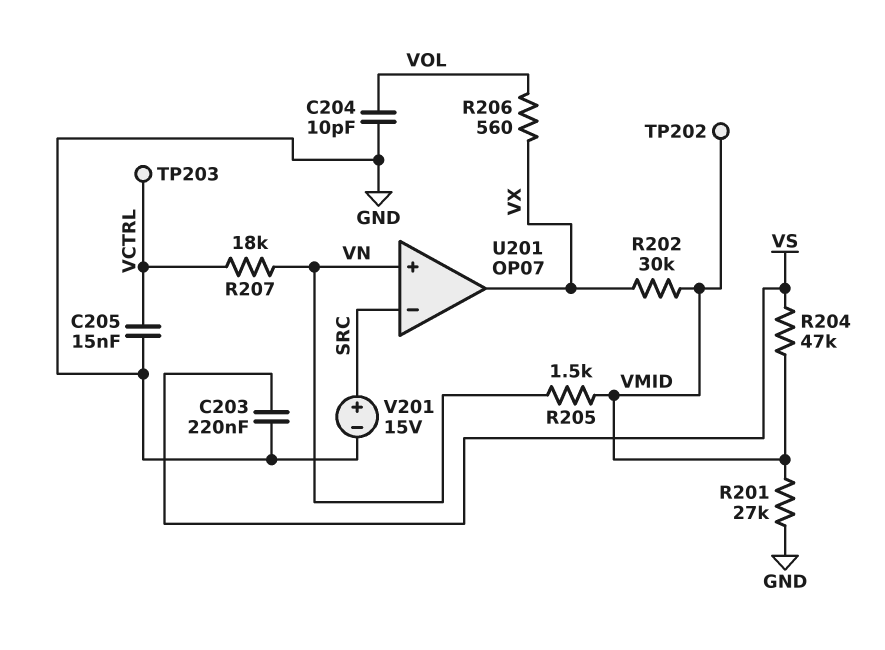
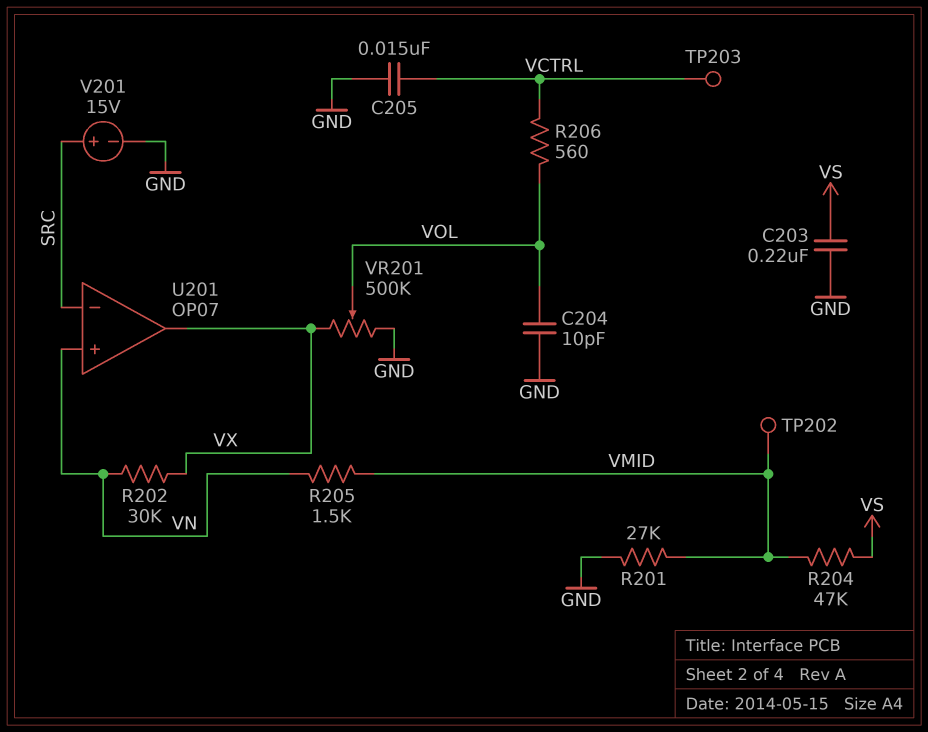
R202: 30k (VMID, VX) -> 30k (VN, VX)
R206: 560 (VOL, VX) -> 560 (VCTRL, VOL)
R207: 18k (VCTRL, VN) -> none
VR201: none -> 500k (GND, VX, wiper VOL)

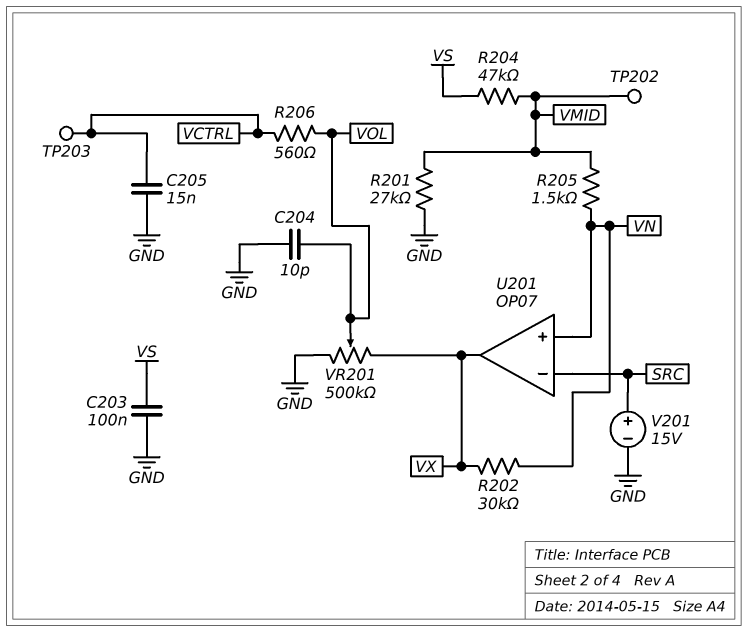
C203: 220nF (GND, VS) -> 100nF (GND, VS)

